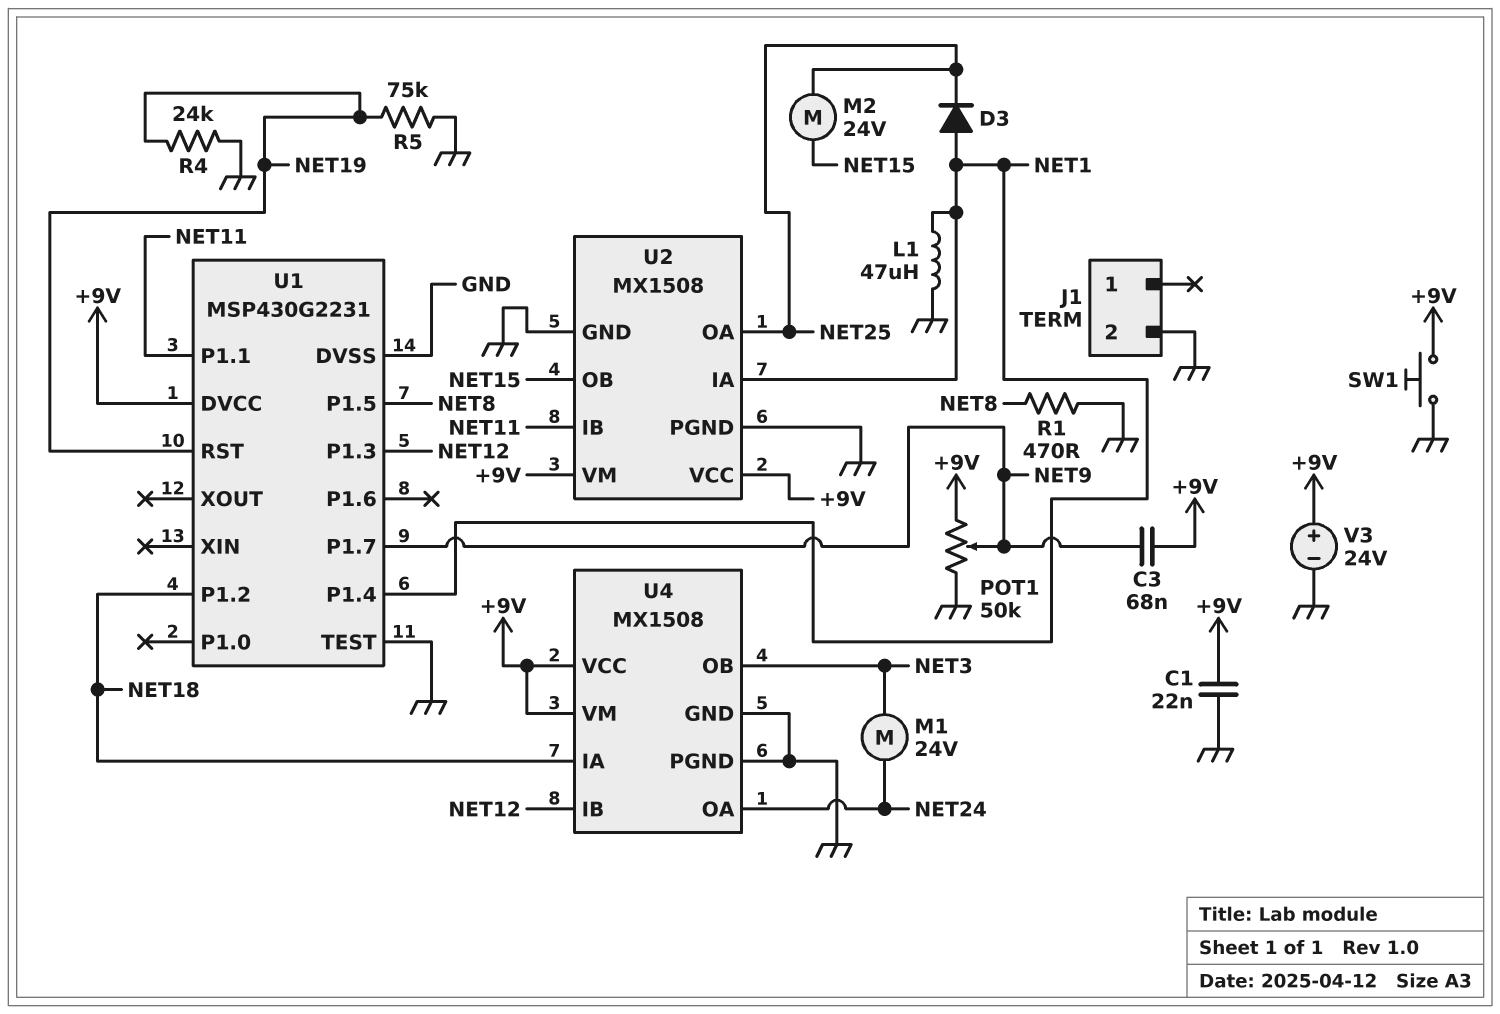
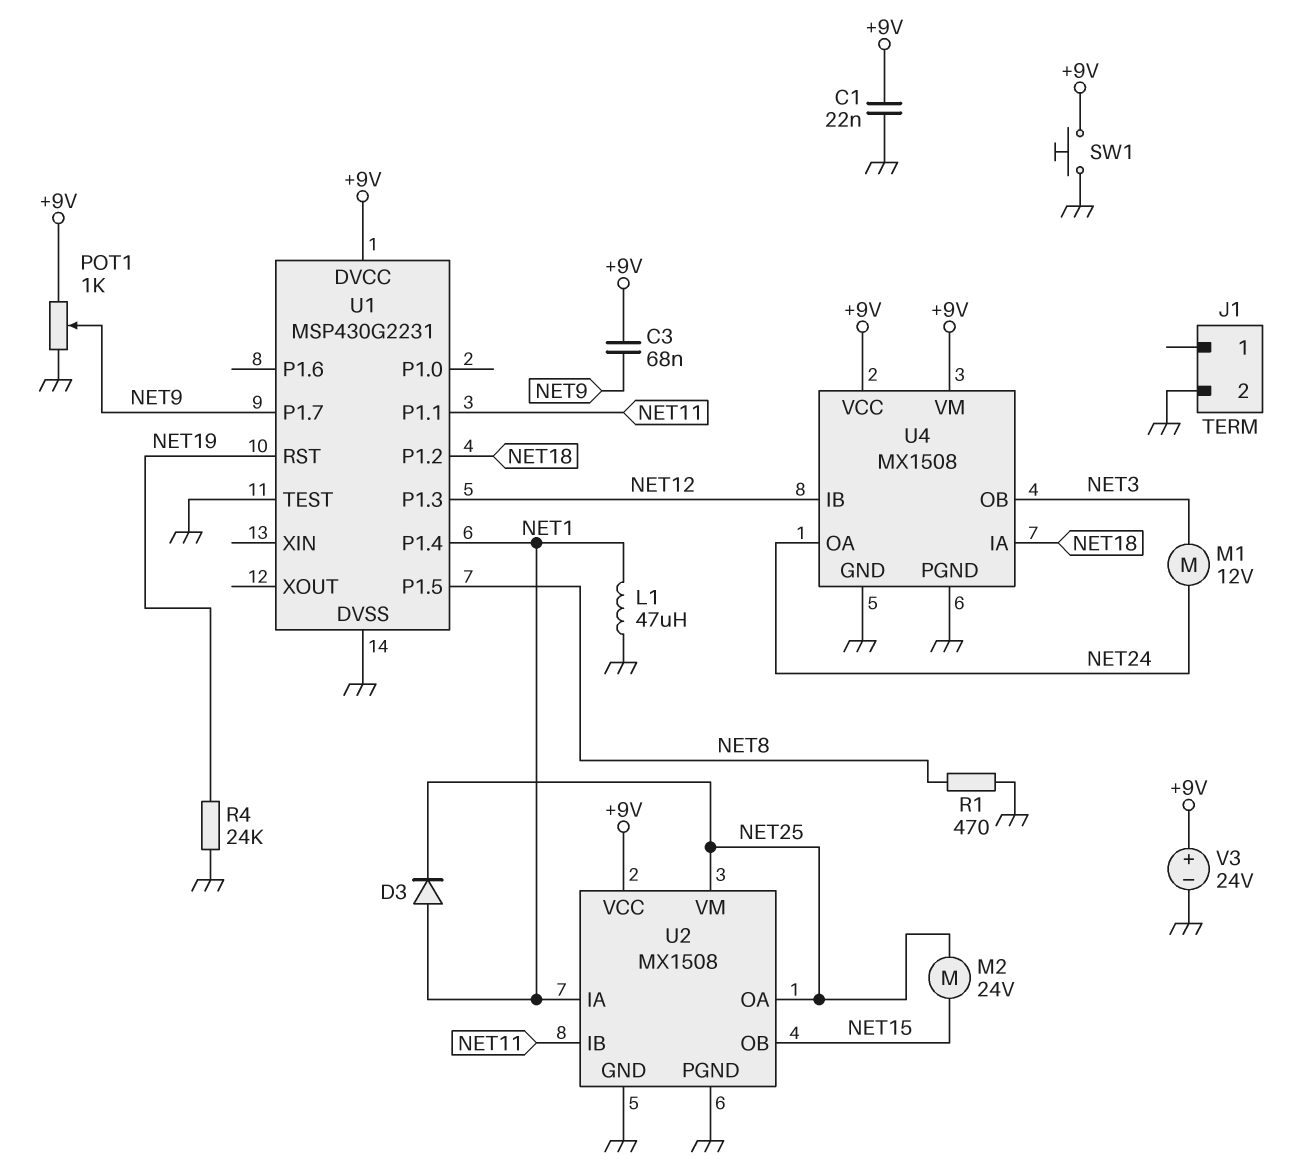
M1: motor 24V (NET3, NET24) -> motor 12V (NET3, NET24)
POT1: 50k (+9V, GND, wiper NET9) -> 1k (+9V, GND, wiper NET9)
R5: 75k (GND, NET19) -> none
U2 pin VM: +9V -> NET25

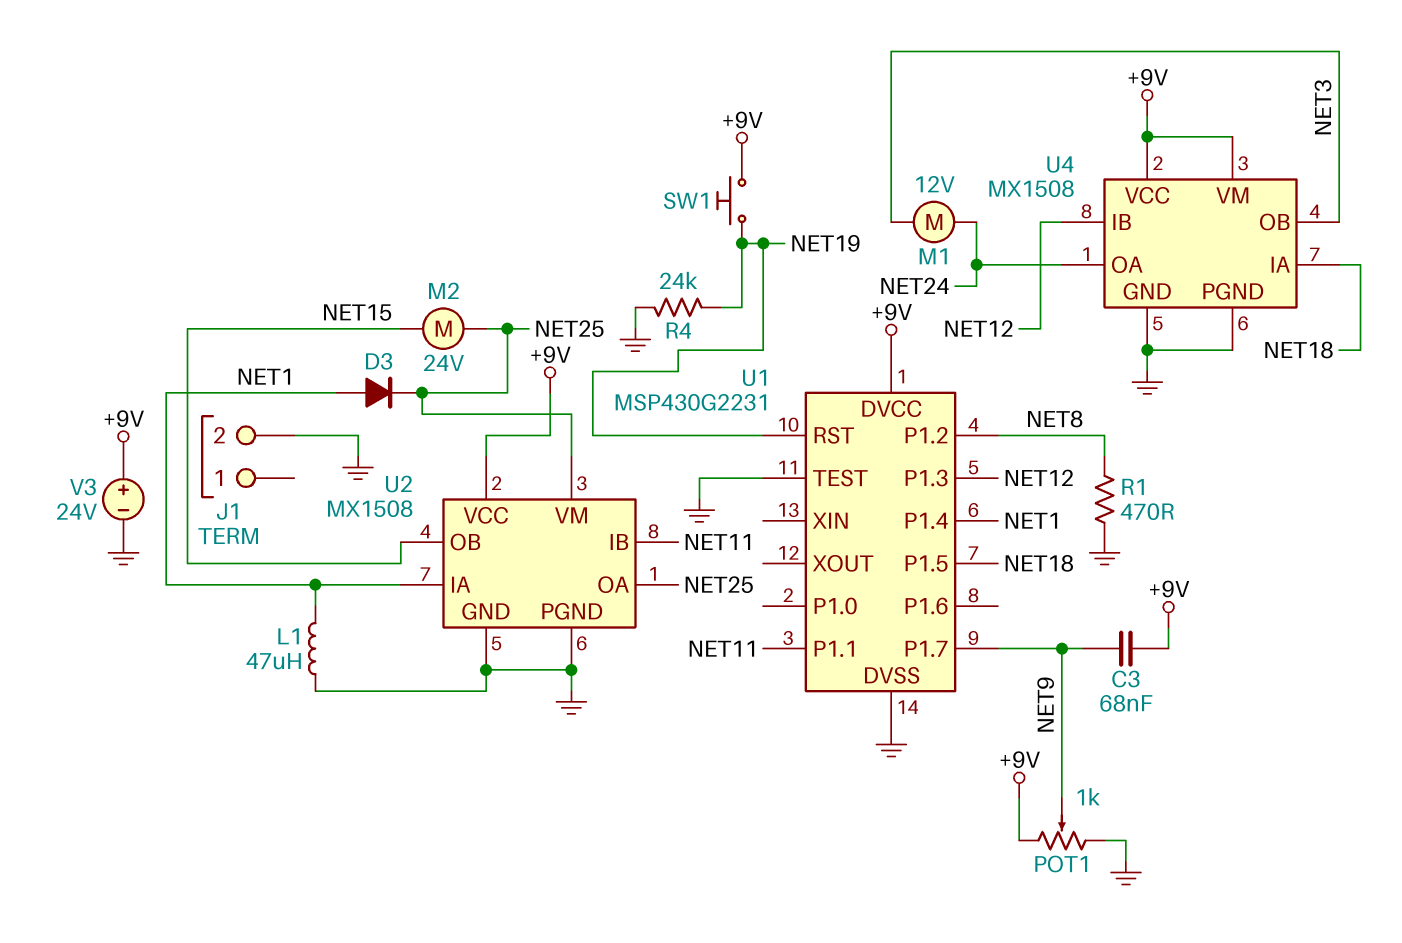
C1: 22nF (+9V, GND) -> none
SW1: button (+9V, GND) -> button (+9V, NET19)
U1 pin P1.2: NET18 -> NET8
U1 pin P1.5: NET8 -> NET18

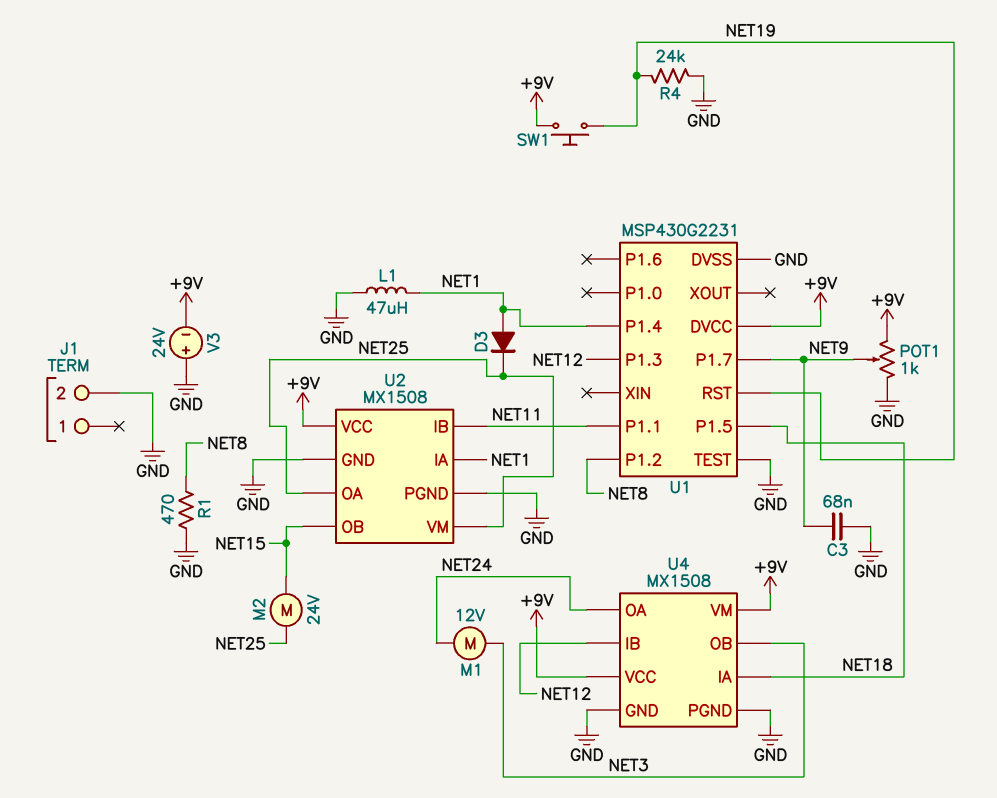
C3: 68nF (+9V, NET9) -> 68nF (GND, NET9)
V3: 24V (plus +9V, minus GND) -> 24V (plus GND, minus +9V)

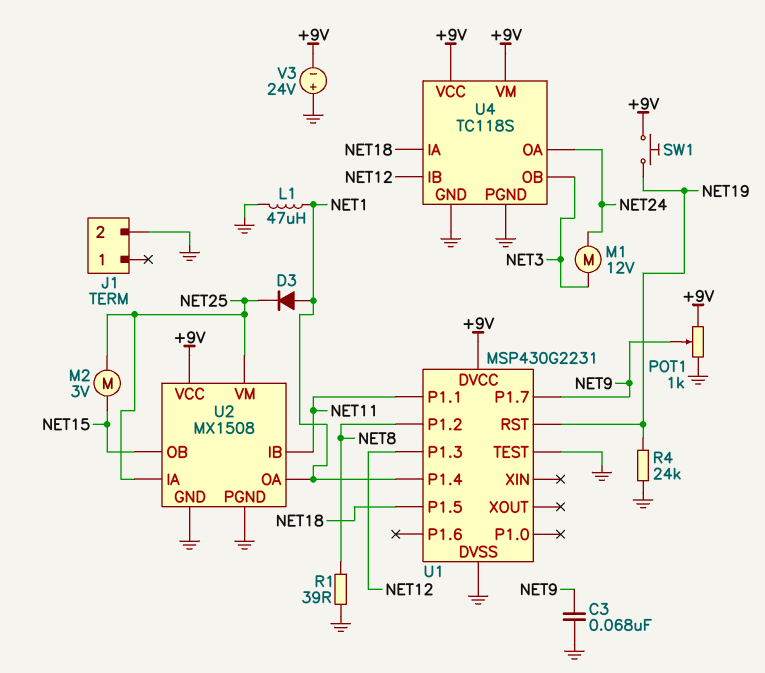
M2: motor 24V (NET15, NET25) -> motor 3V (NET15, NET25)
R1: 470 (GND, NET8) -> 39 (GND, NET8)
U2 pin IA: NET1 -> NET25
U2 pin OA: NET25 -> NET1
U4: MX1508 -> TC118S

